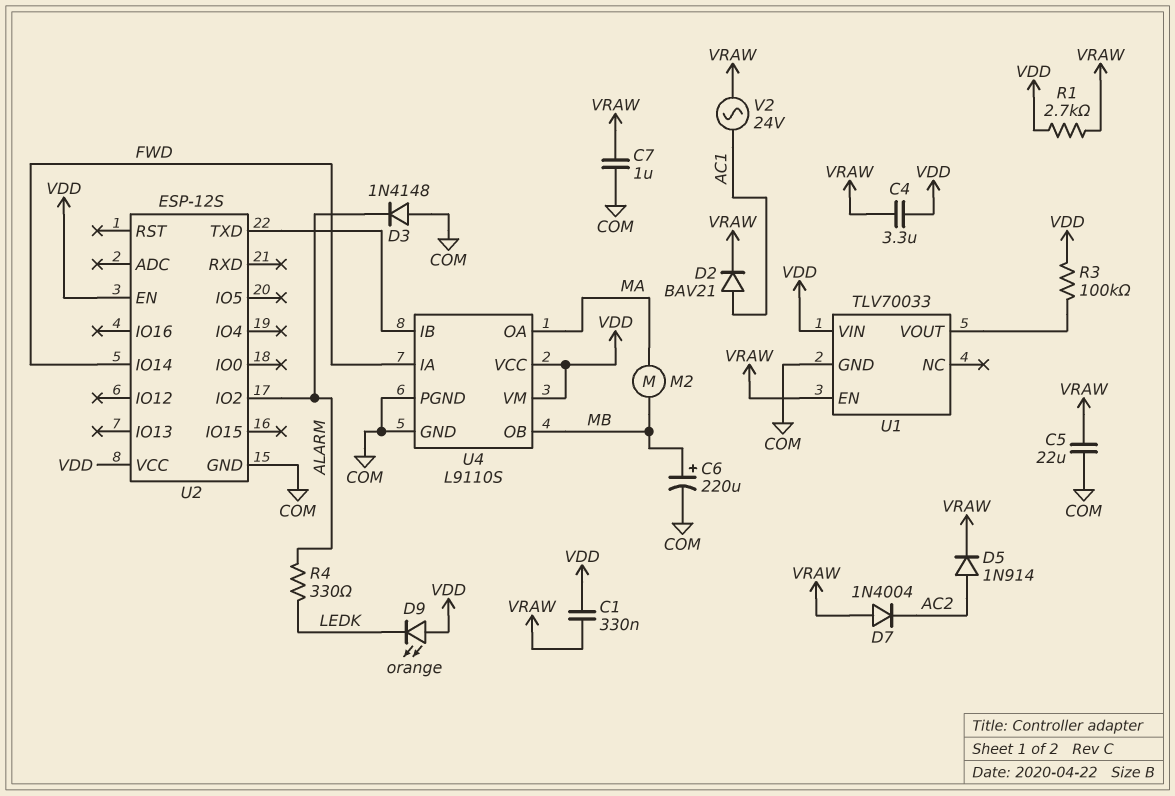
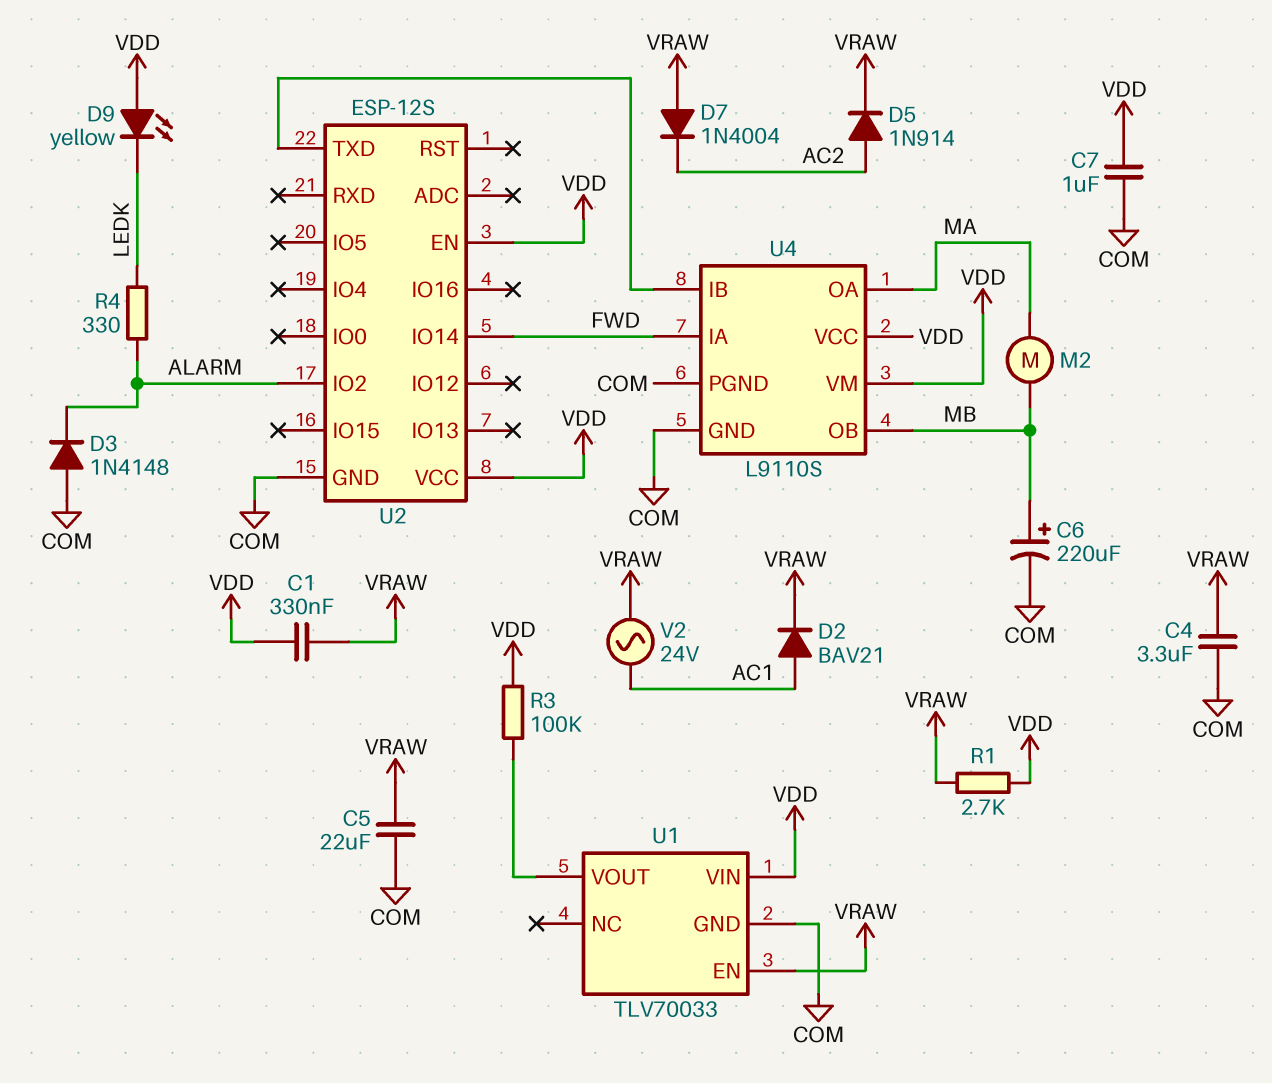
C4: 3.3uF (VDD, VRAW) -> 3.3uF (COM, VRAW)
C7: 1uF (COM, VRAW) -> 1uF (COM, VDD)
D9: LED orange (A VDD, K LEDK) -> LED yellow (A VDD, K LEDK)

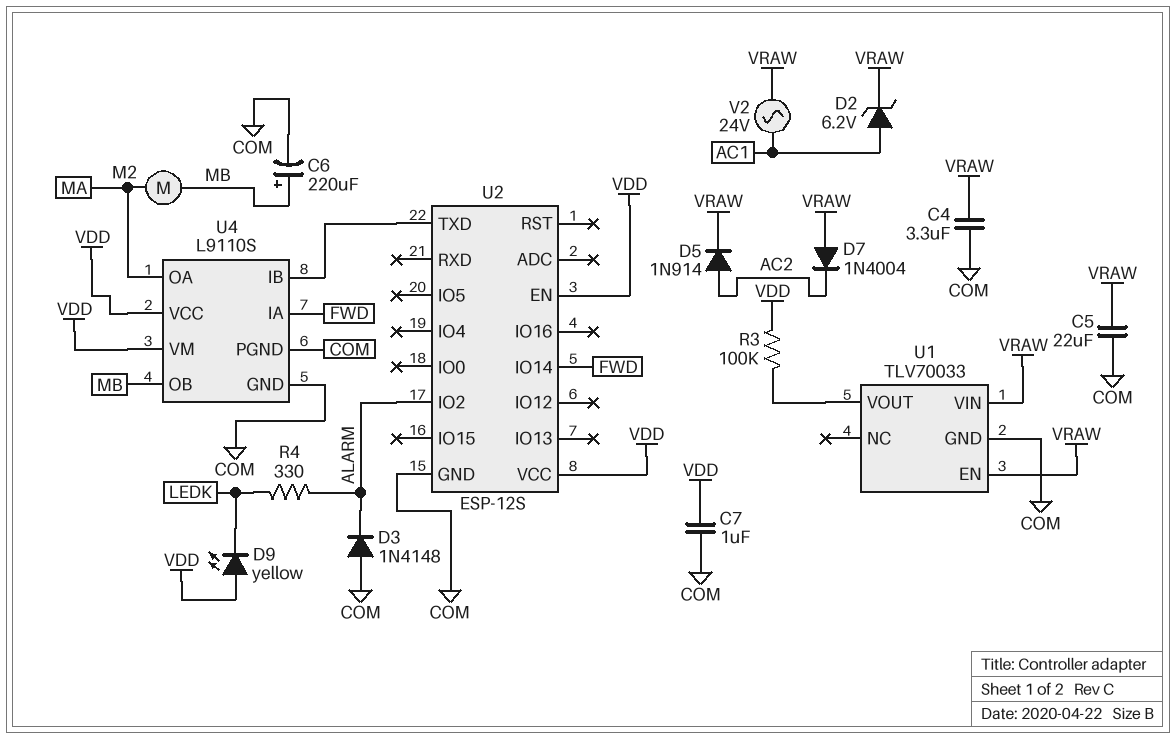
C1: 330nF (VDD, VRAW) -> none
D2: diode BAV21 (A AC1, K VRAW) -> zener 6.2V (A AC1, K VRAW)
R1: 2.7k (VDD, VRAW) -> none
U1 pin VIN: VDD -> VRAW

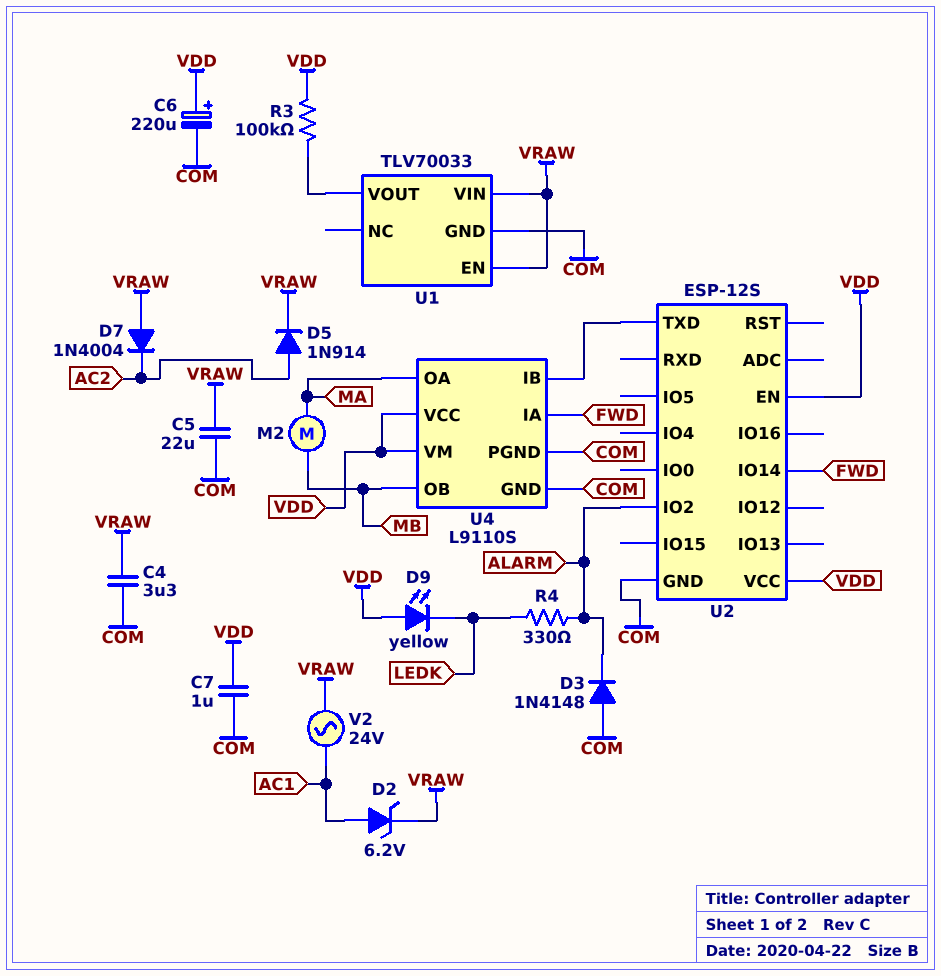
C6: 220uF (plus MB, minus COM) -> 220uF (plus VDD, minus COM)

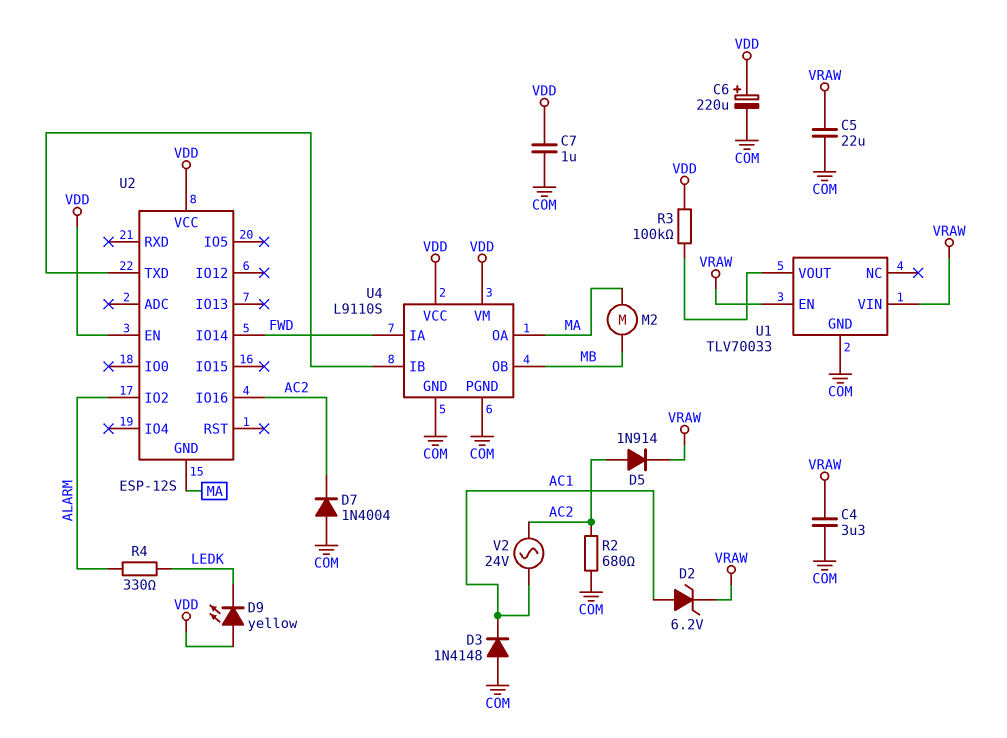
D3: diode 1N4148 (A COM, K ALARM) -> diode 1N4148 (A COM, K AC1)
D7: diode 1N4004 (A VRAW, K AC2) -> diode 1N4004 (A COM, K AC2)
R2: none -> 680 (AC2, COM)
U2 pin GND: COM -> MA
U2 pin IO16: none -> AC2
V2: AC 24V (AC1, VRAW) -> AC 24V (AC1, AC2)

